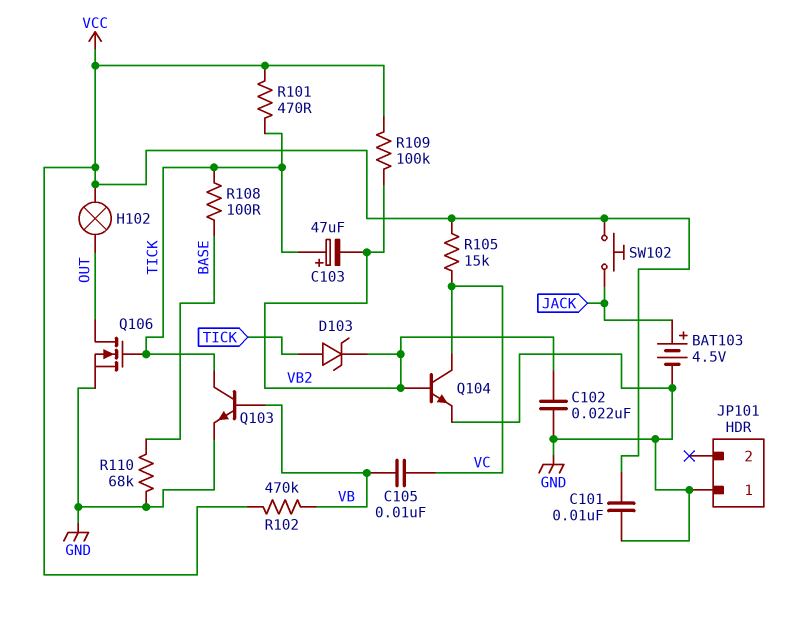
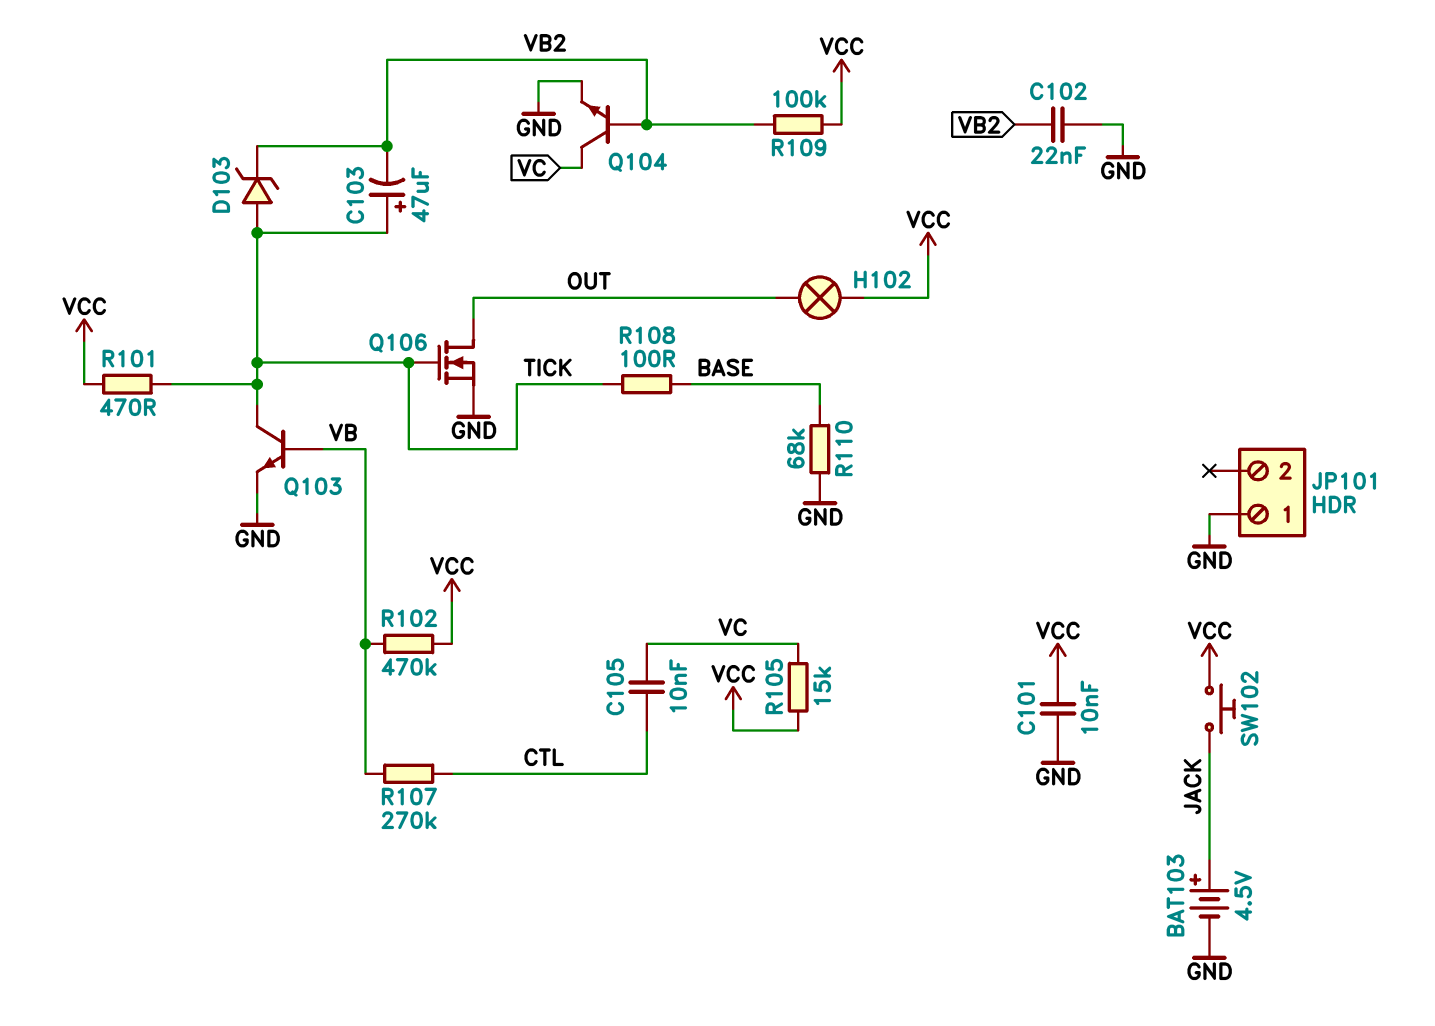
C105: 10nF (VB, VC) -> 10nF (CTL, VC)
R107: none -> 270k (CTL, VB)

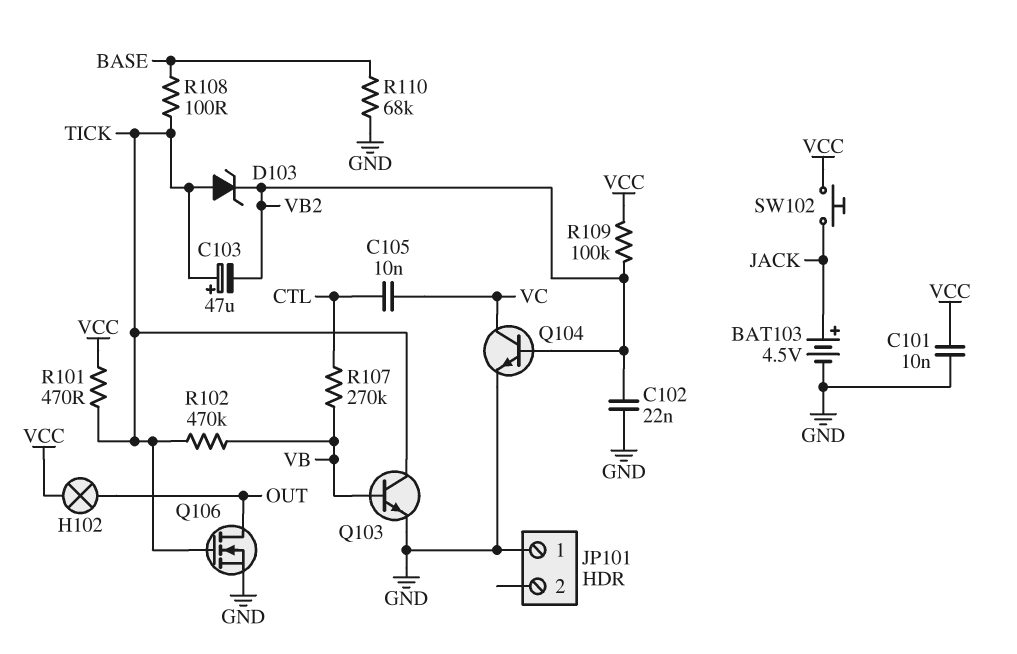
R102: 470k (VB, VCC) -> 470k (TICK, VB)
R105: 15k (VC, VCC) -> none

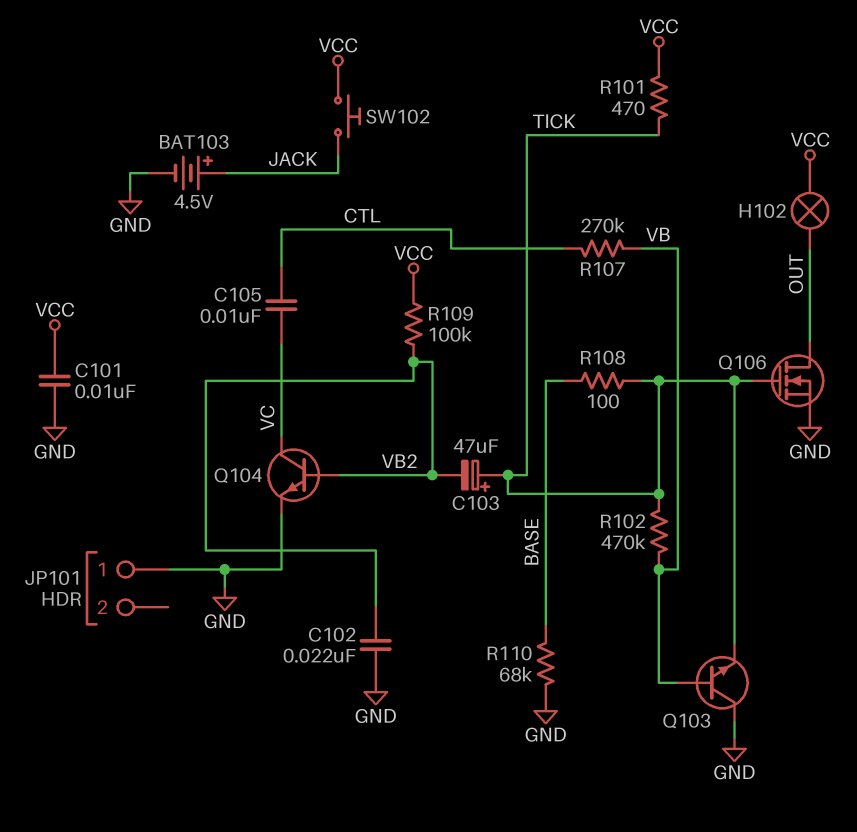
D103: zener (A TICK, K VB2) -> none
Q103: NPN (B VB, C TICK, E GND) -> NPN (B VB, C GND, E TICK)

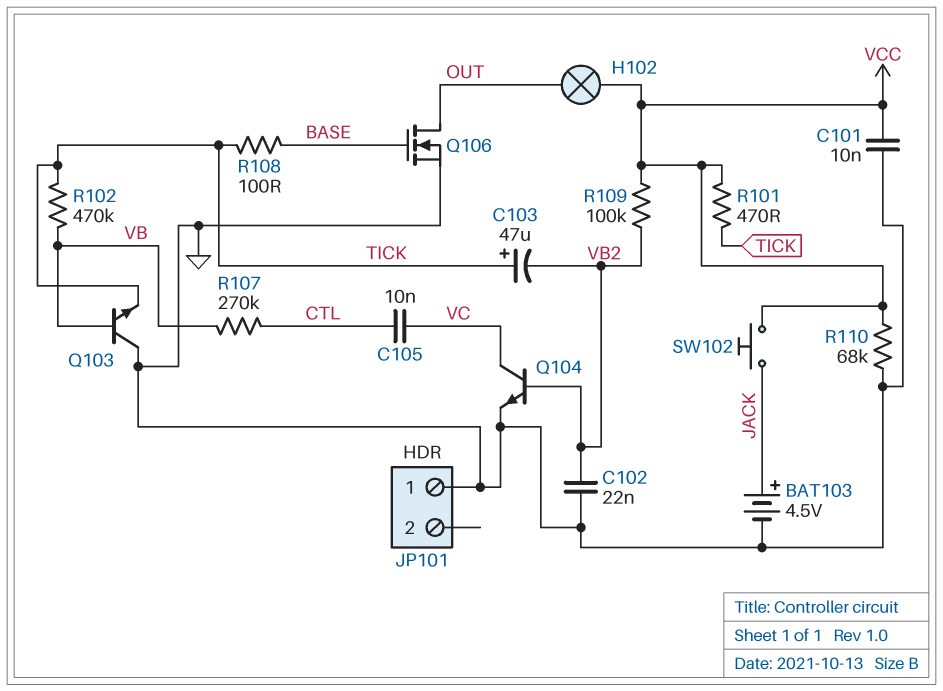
Q106: NMOS (G TICK, D OUT, S GND) -> NMOS (G BASE, D OUT, S GND)
R110: 68k (BASE, GND) -> 68k (GND, VCC)

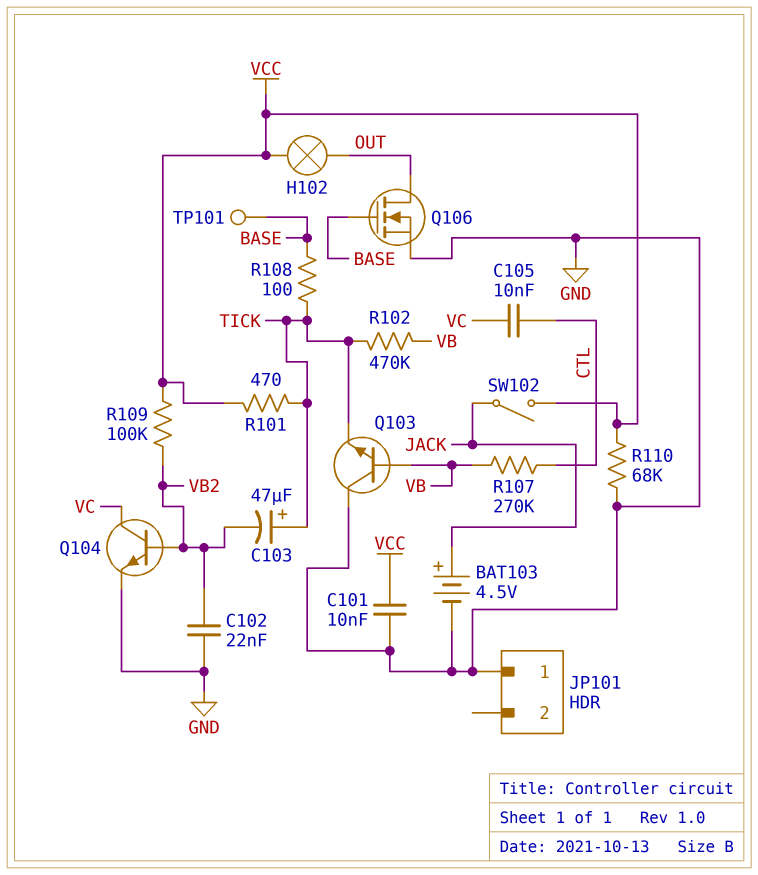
SW102: button (JACK, VCC) -> switch (JACK, VCC)
TP101: none -> test point (BASE)

